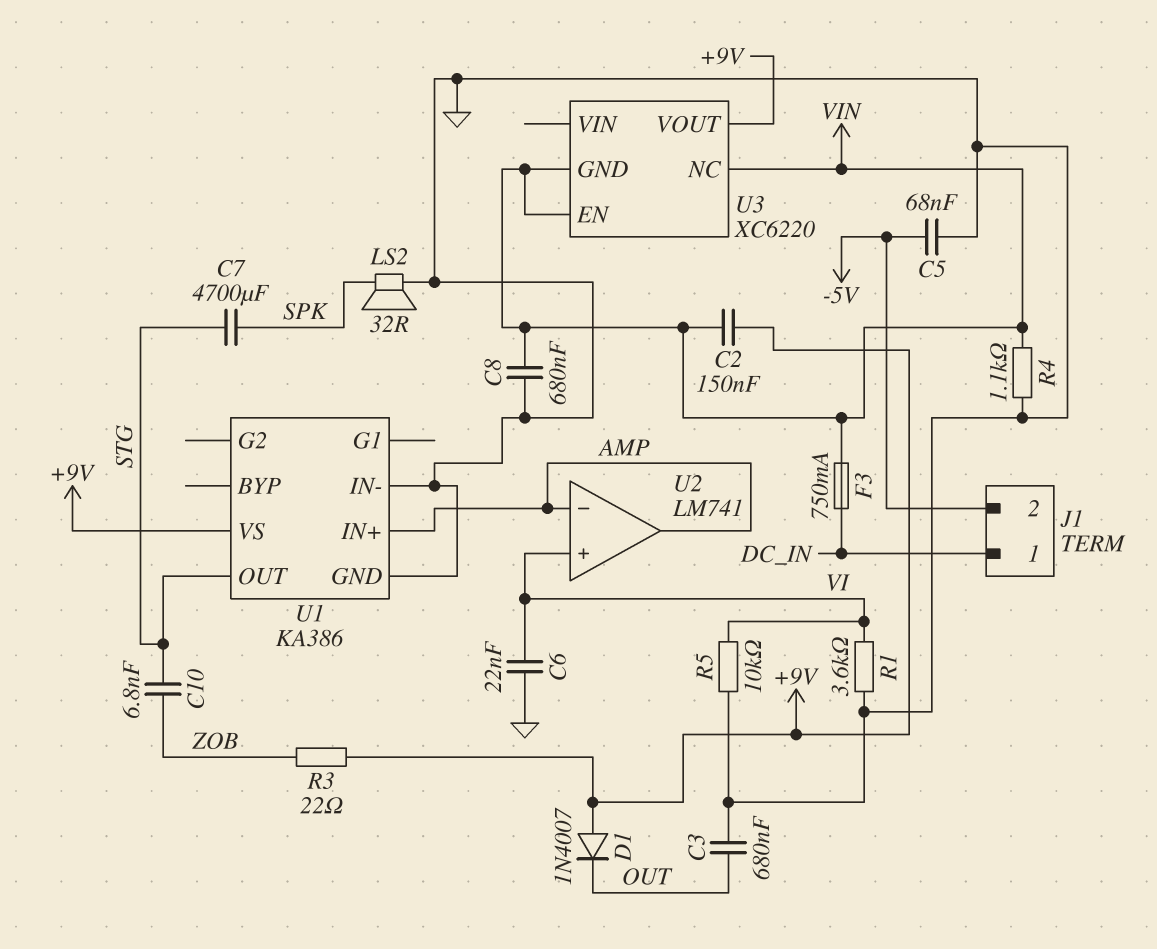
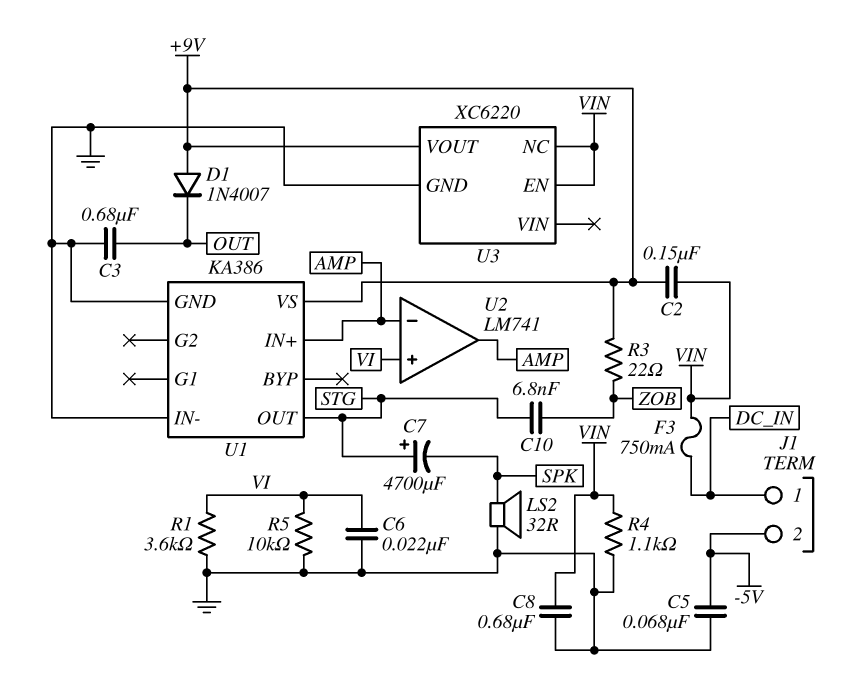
C7: 4700uF (SPK, STG) -> 4700uF (plus STG, minus SPK)
U3 pin GND: VIN -> GND

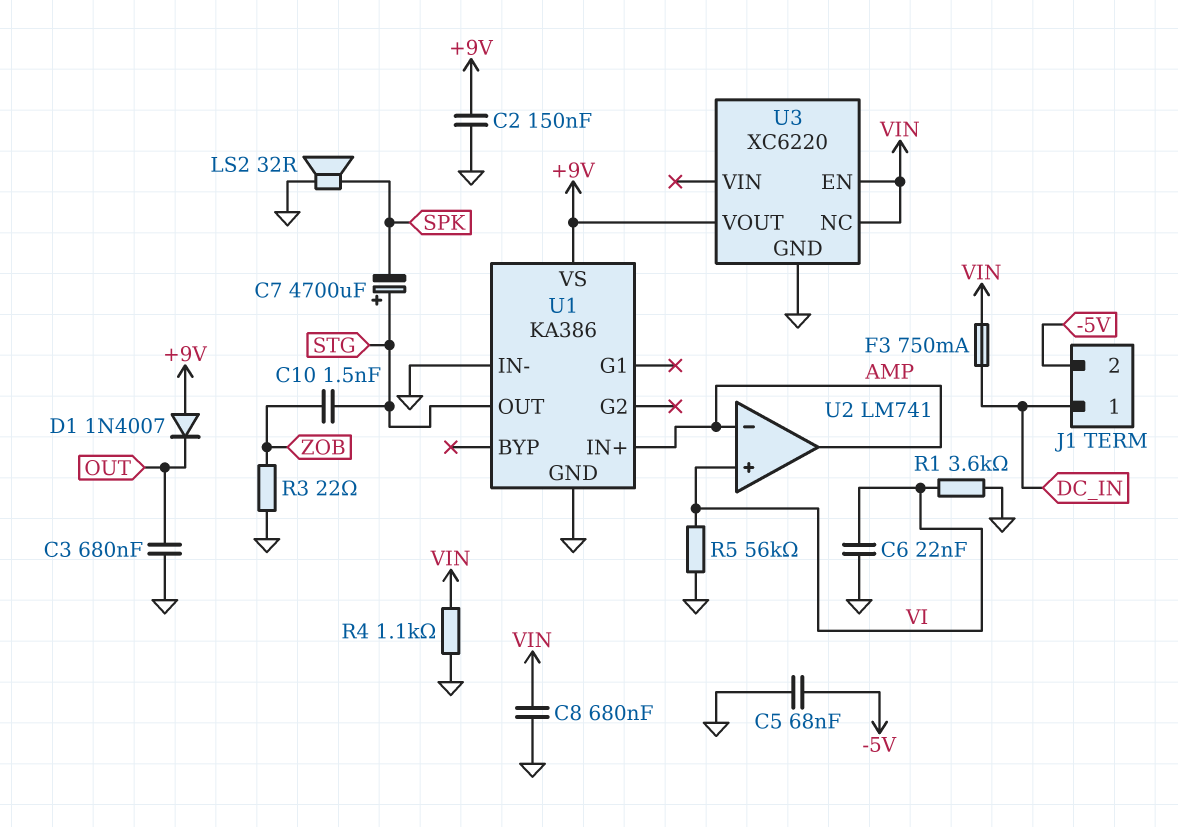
C2: 150nF (+9V, VIN) -> 150nF (+9V, GND)
C10: 6.8nF (STG, ZOB) -> 1.5nF (STG, ZOB)
R3: 22 (+9V, ZOB) -> 22 (GND, ZOB)
R5: 10k (GND, VI) -> 56k (GND, VI)

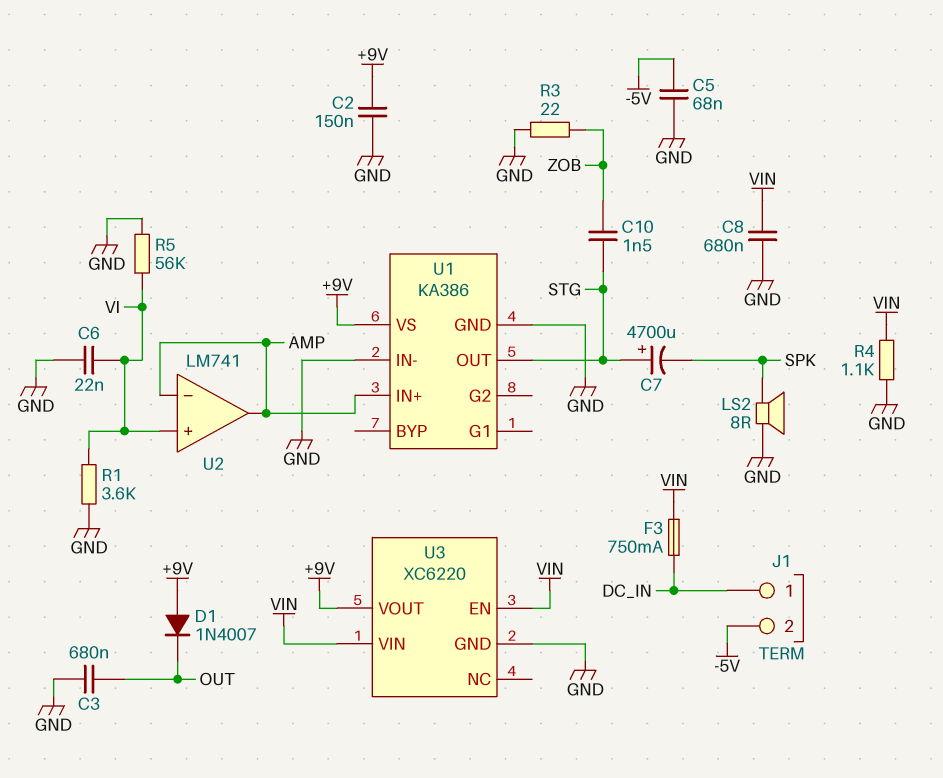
LS2: speaker 32R (GND, SPK) -> speaker 8R (GND, SPK)
U3 pin NC: VIN -> none
U3 pin VIN: none -> VIN

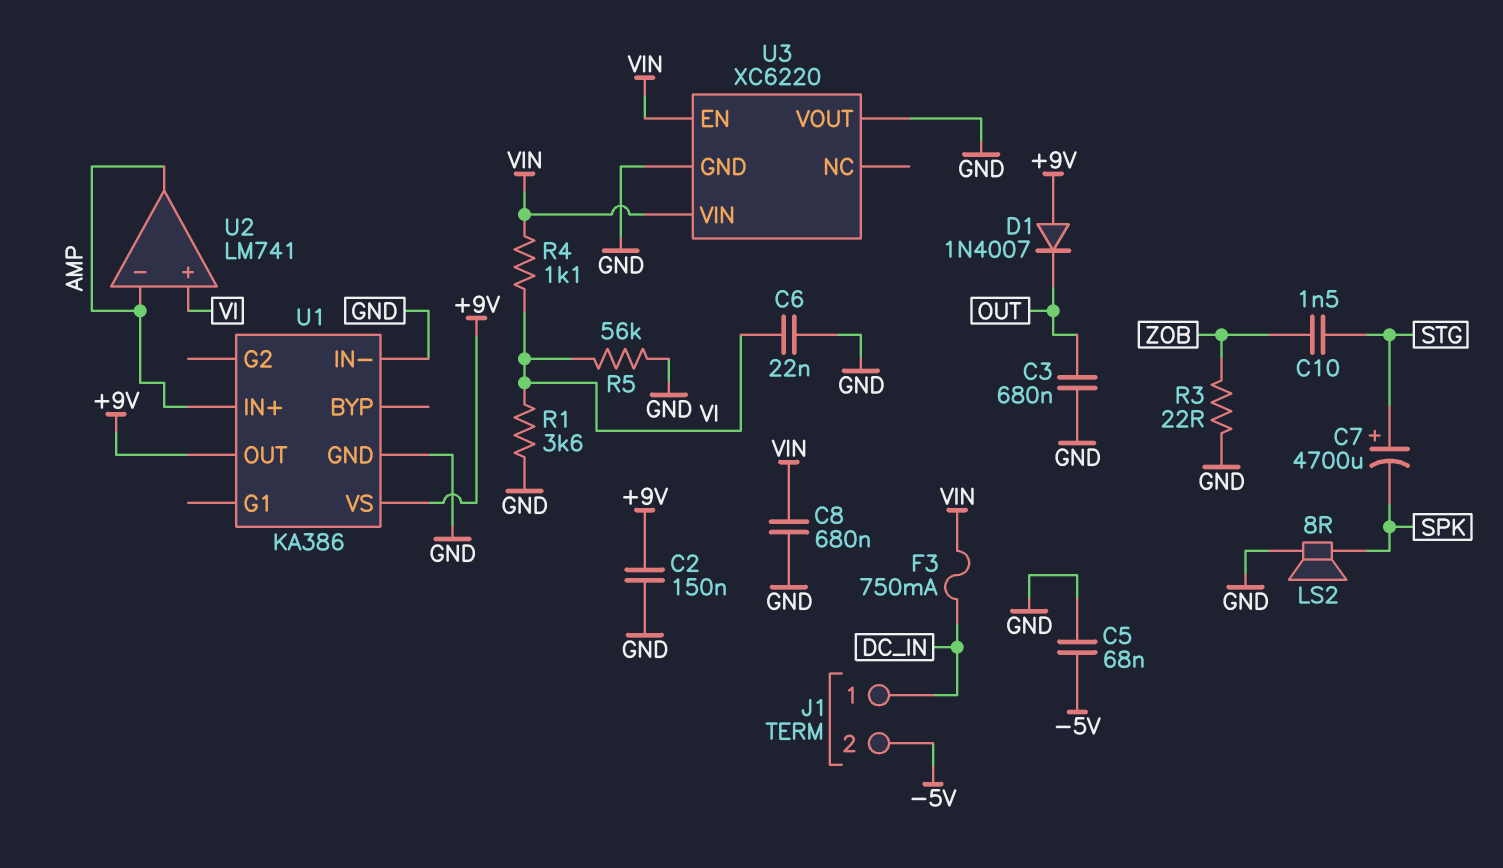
R4: 1.1k (GND, VIN) -> 1.1k (VI, VIN)
U1 pin OUT: STG -> +9V
U3 pin VOUT: +9V -> GND

